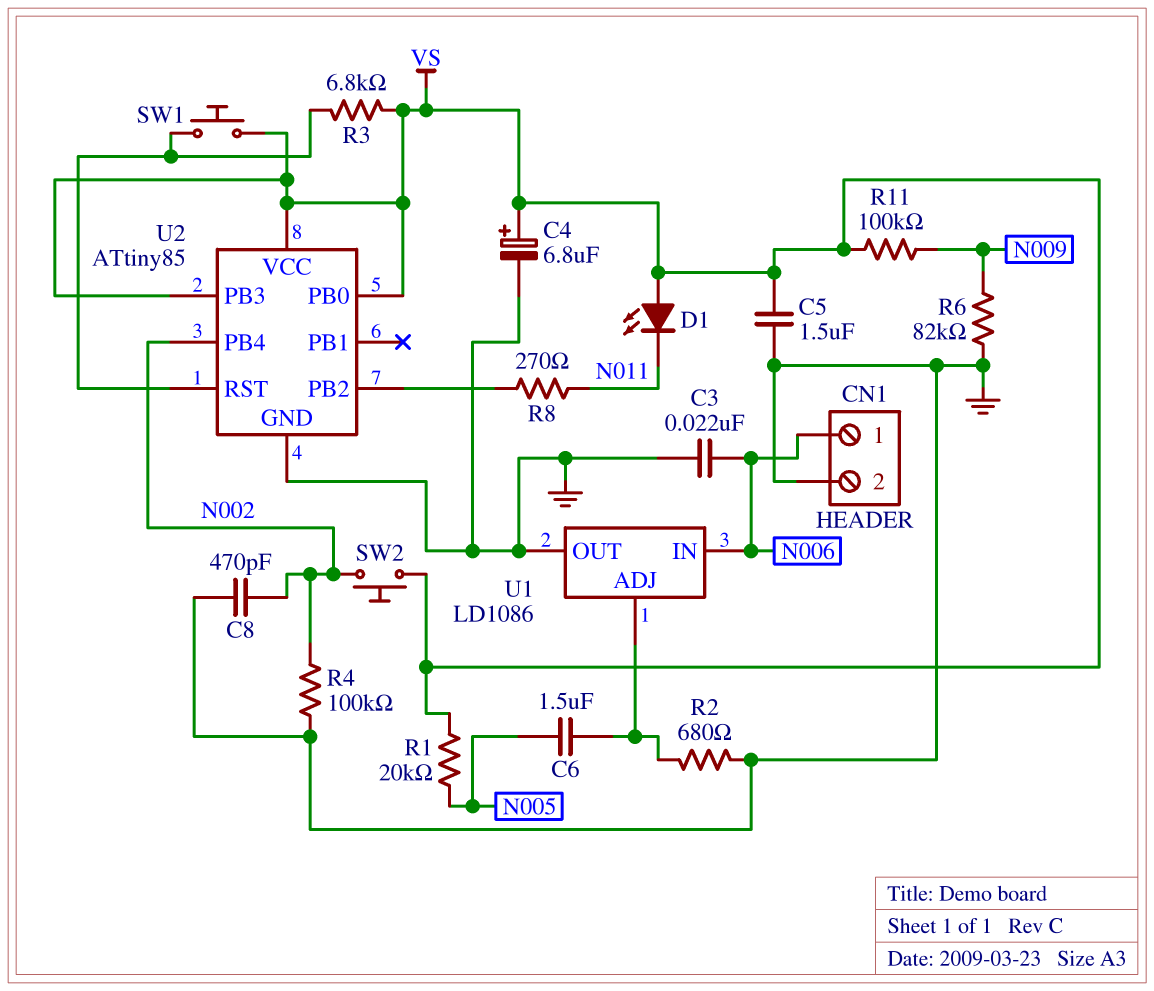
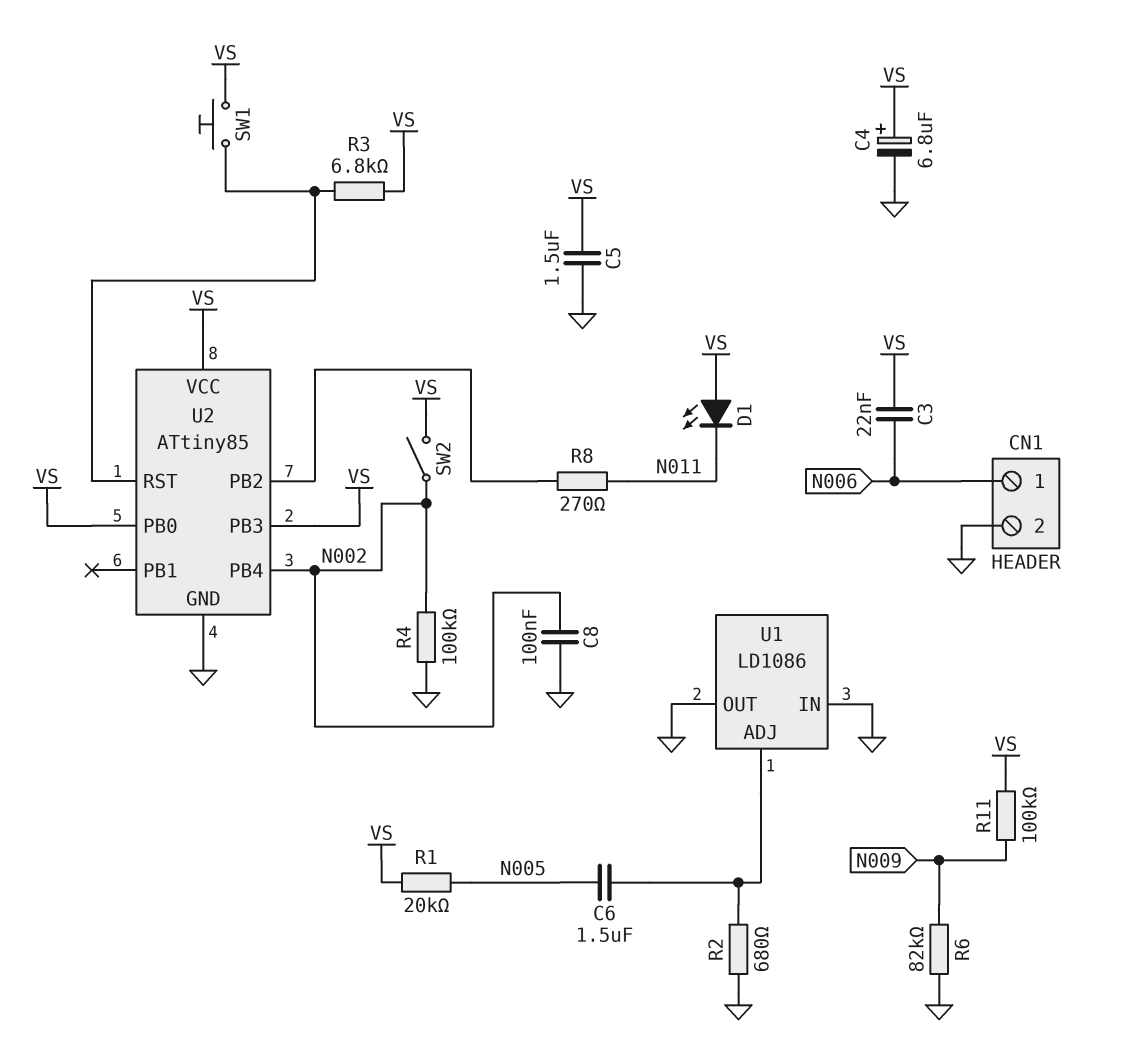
C3: 22nF (GND, N006) -> 22nF (N006, VS)
C8: 470pF (GND, N002) -> 100nF (GND, N002)
SW2: button (N002, VS) -> switch (N002, VS)
U1 pin IN: N006 -> GND

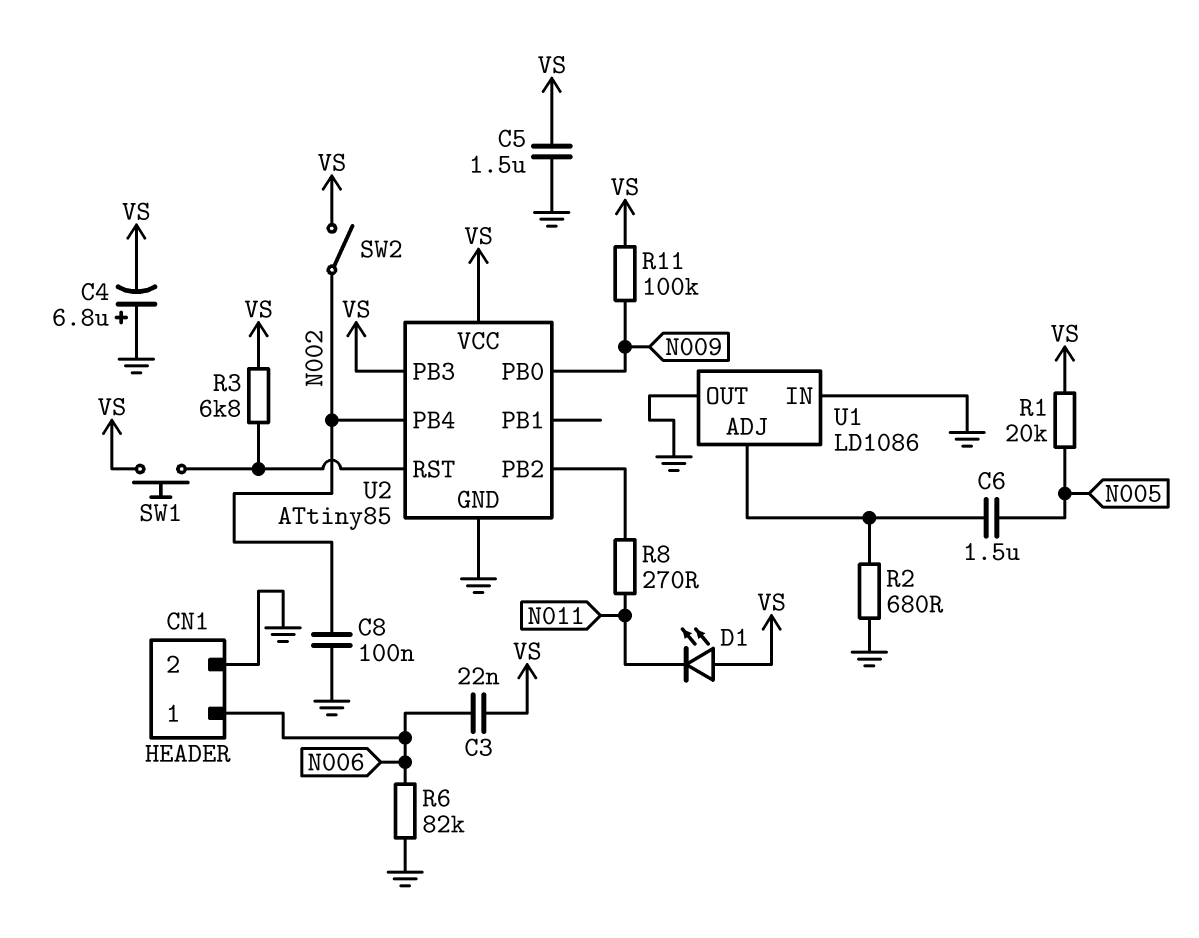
C4: 6.8uF (plus VS, minus GND) -> 6.8uF (plus GND, minus VS)
R4: 100k (GND, N002) -> none
R6: 82k (GND, N009) -> 82k (GND, N006)
U2 pin PB0: VS -> N009

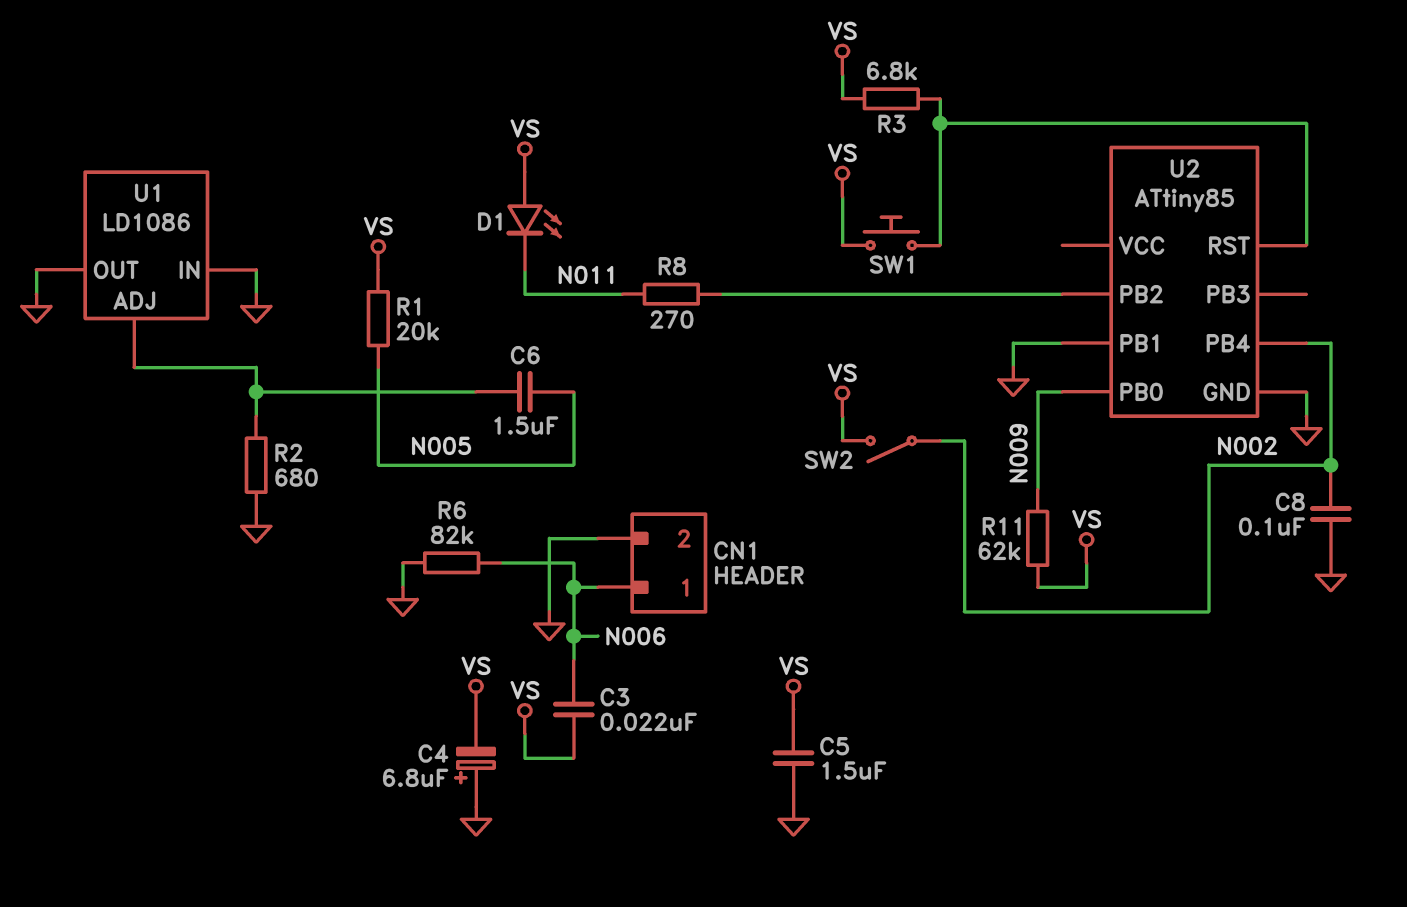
R11: 100k (N009, VS) -> 62k (N009, VS)
U2 pin PB1: none -> GND
U2 pin PB3: VS -> none
U2 pin VCC: VS -> none

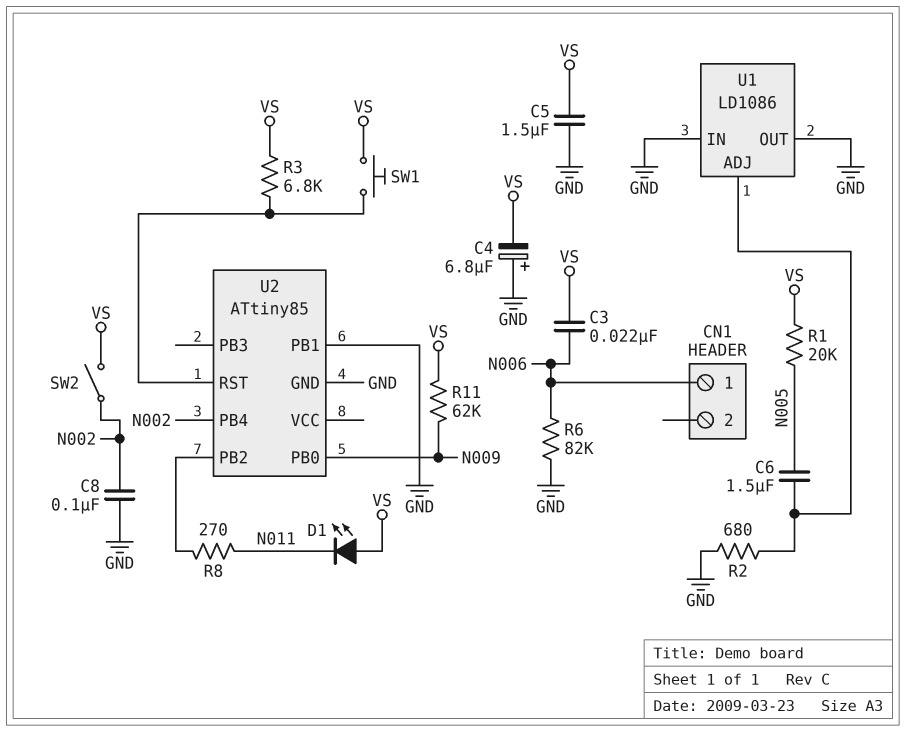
CN1 pin 2: GND -> none

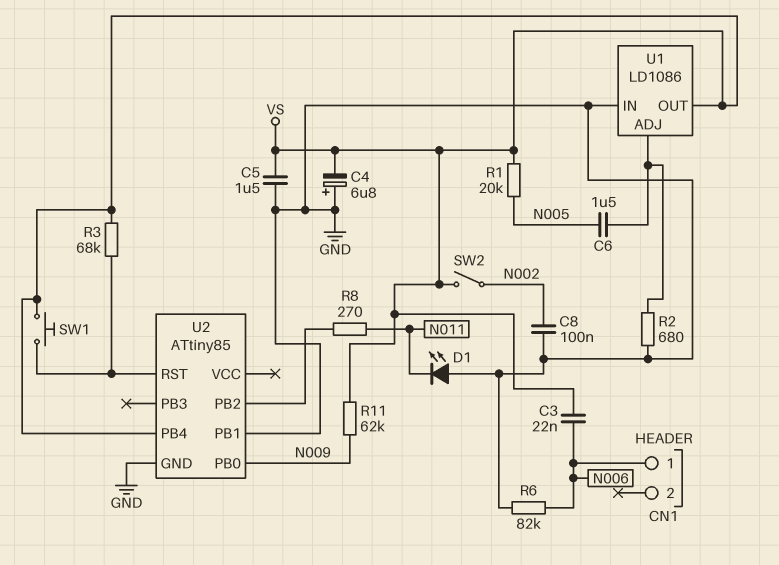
D1: LED (A VS, K N011) -> LED (A GND, K N011)
R3: 6.8k (U2/RST, VS) -> 68k (U2/RST, VS)
U1 pin OUT: GND -> VS
U2 pin PB4: N002 -> VS

